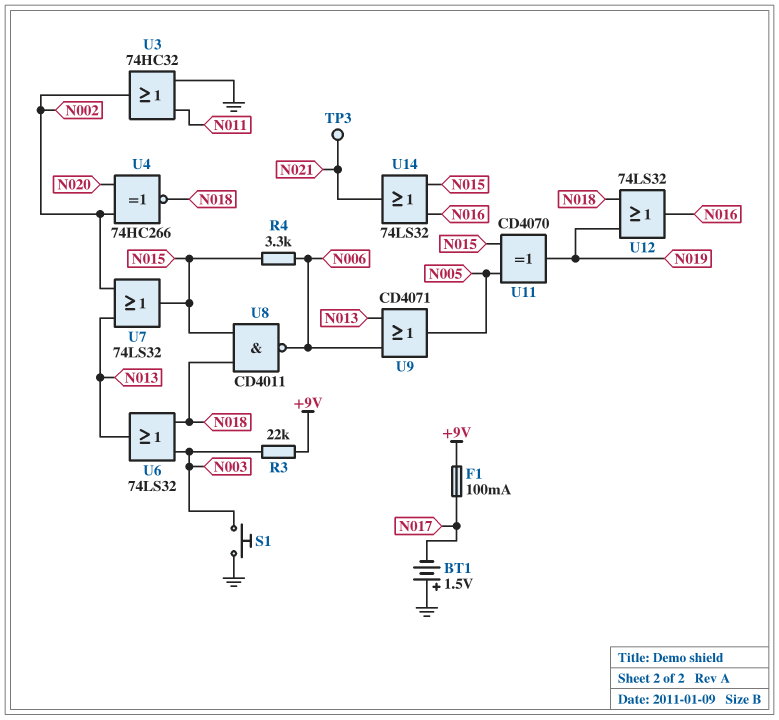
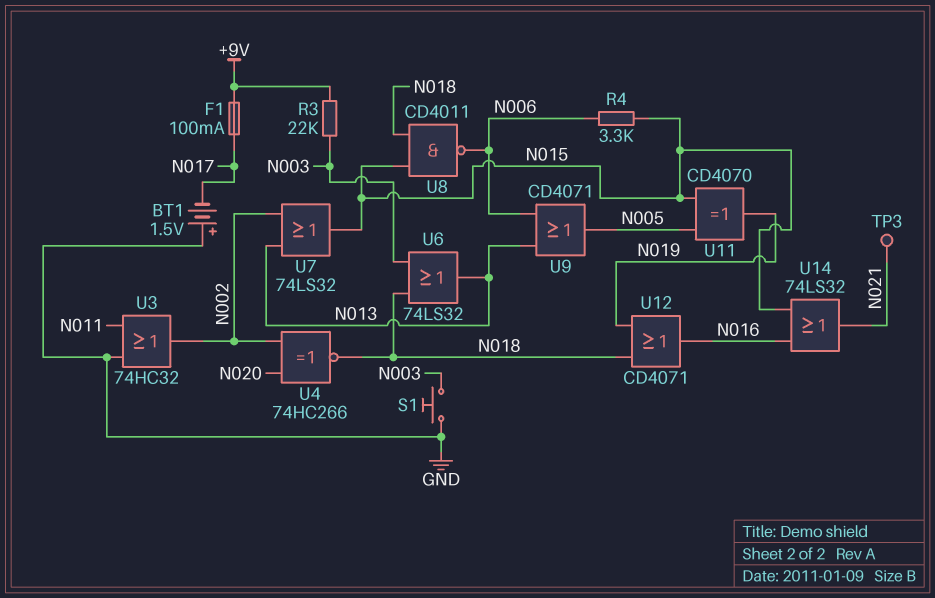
U12: OR 74LS32 (in N018, in N019, out N016) -> OR CD4071 (in N018, in N019, out N016)

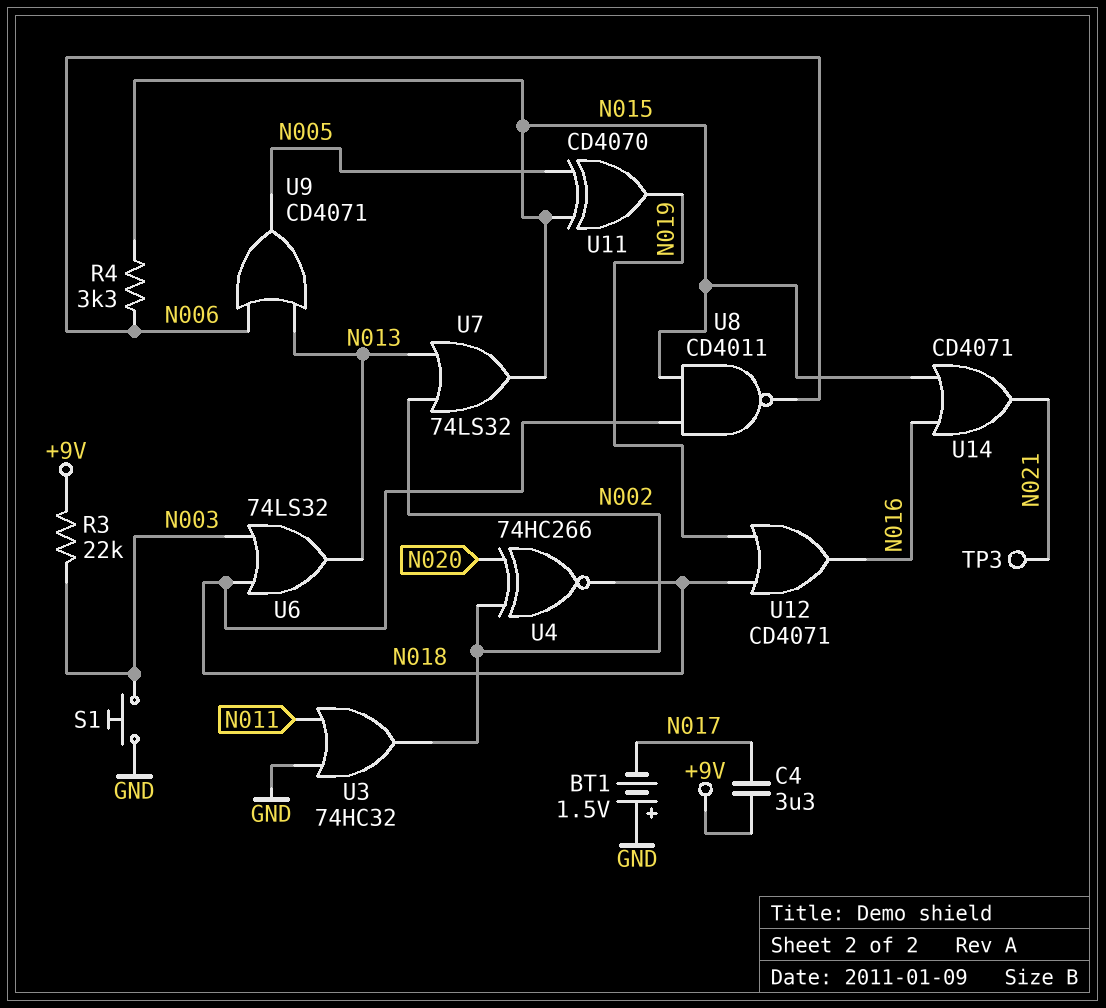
C4: none -> 3.3uF (+9V, N017)
F1: 100mA (+9V, N017) -> none
U14: OR 74LS32 (in N015, in N016, out N021) -> OR CD4071 (in N015, in N016, out N021)

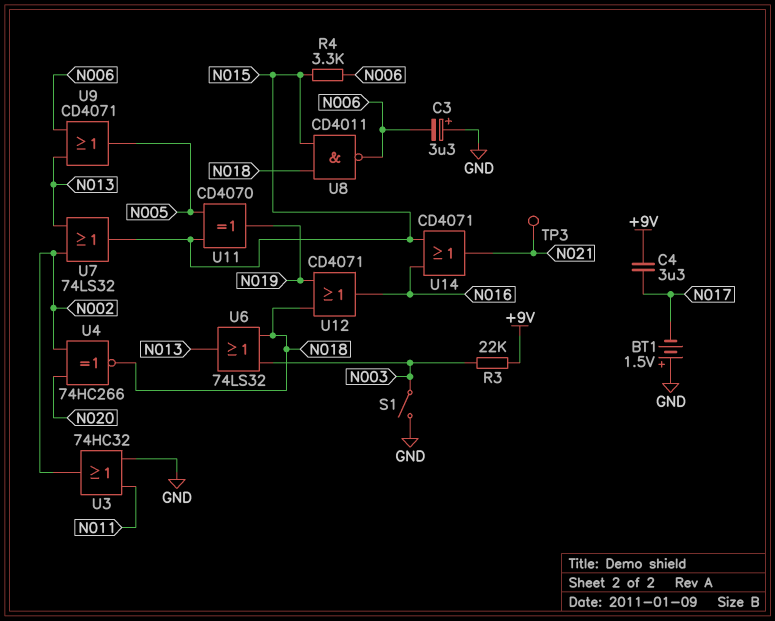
C3: none -> 3.3uF (plus GND, minus N006)
S1: button (GND, N003) -> switch (GND, N003)

